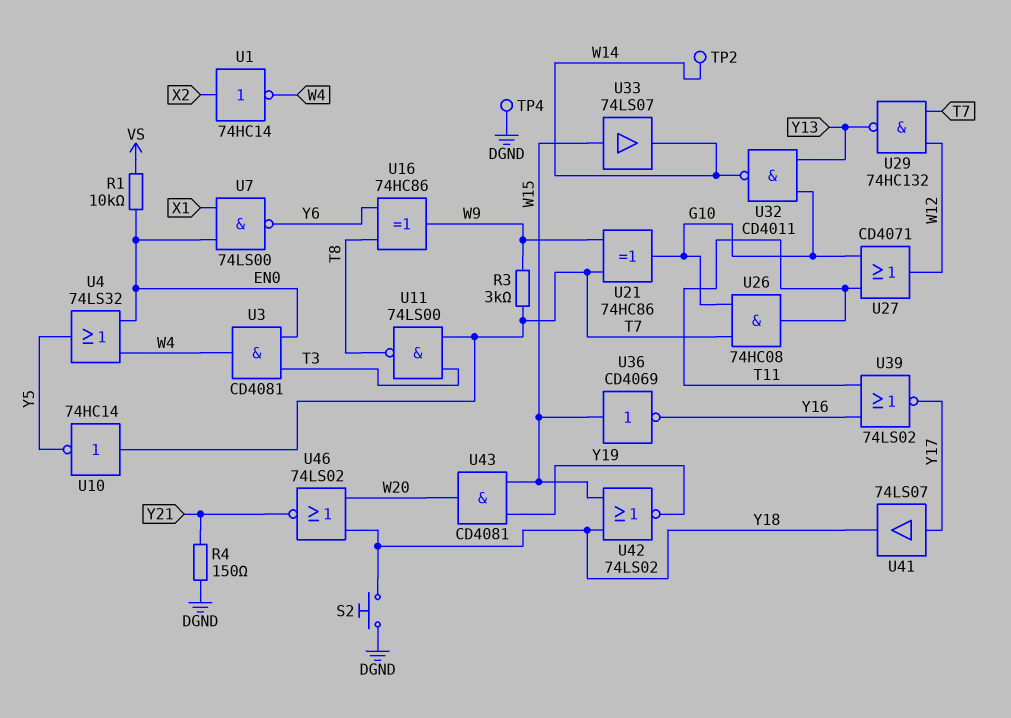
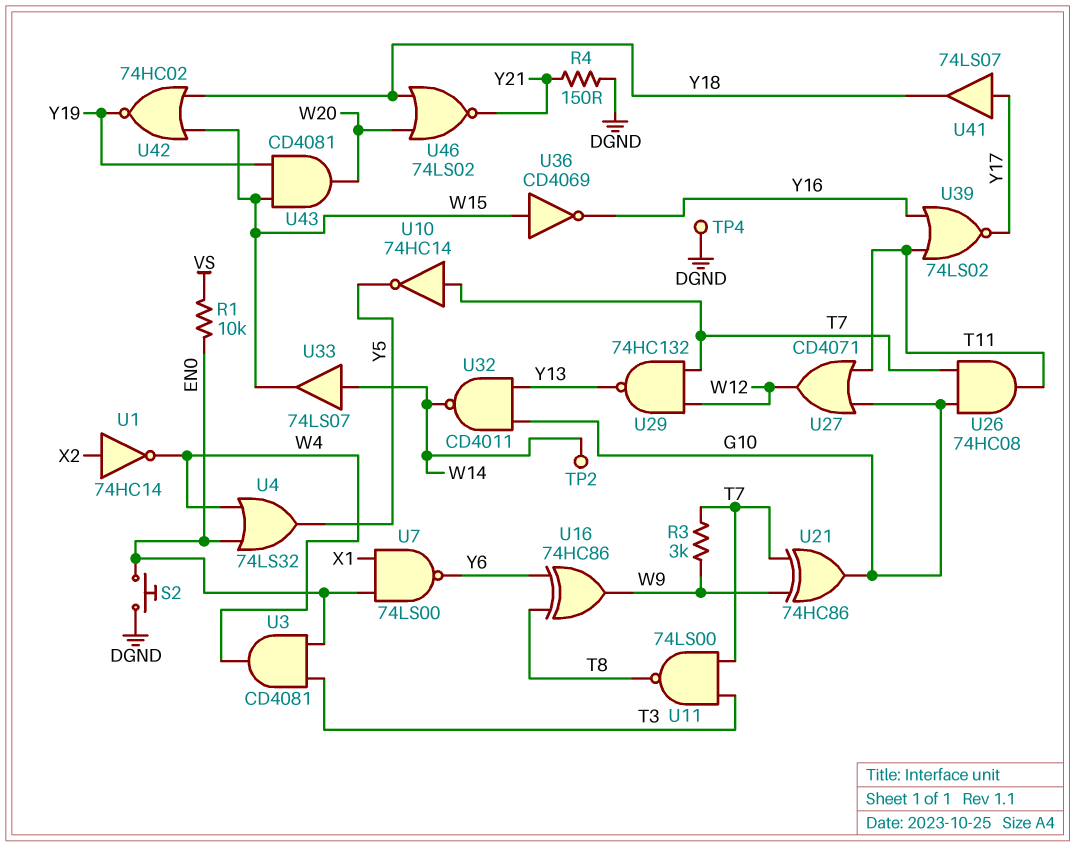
S2: button (DGND, Y18) -> button (DGND, EN0)
U33: buffer 74LS07 (in W15, out W14) -> buffer 74LS07 (in W14, out W15)
U42: NOR 74LS02 (in W15, in Y18, out Y19) -> NOR 74HC02 (in W15, in Y18, out Y19)

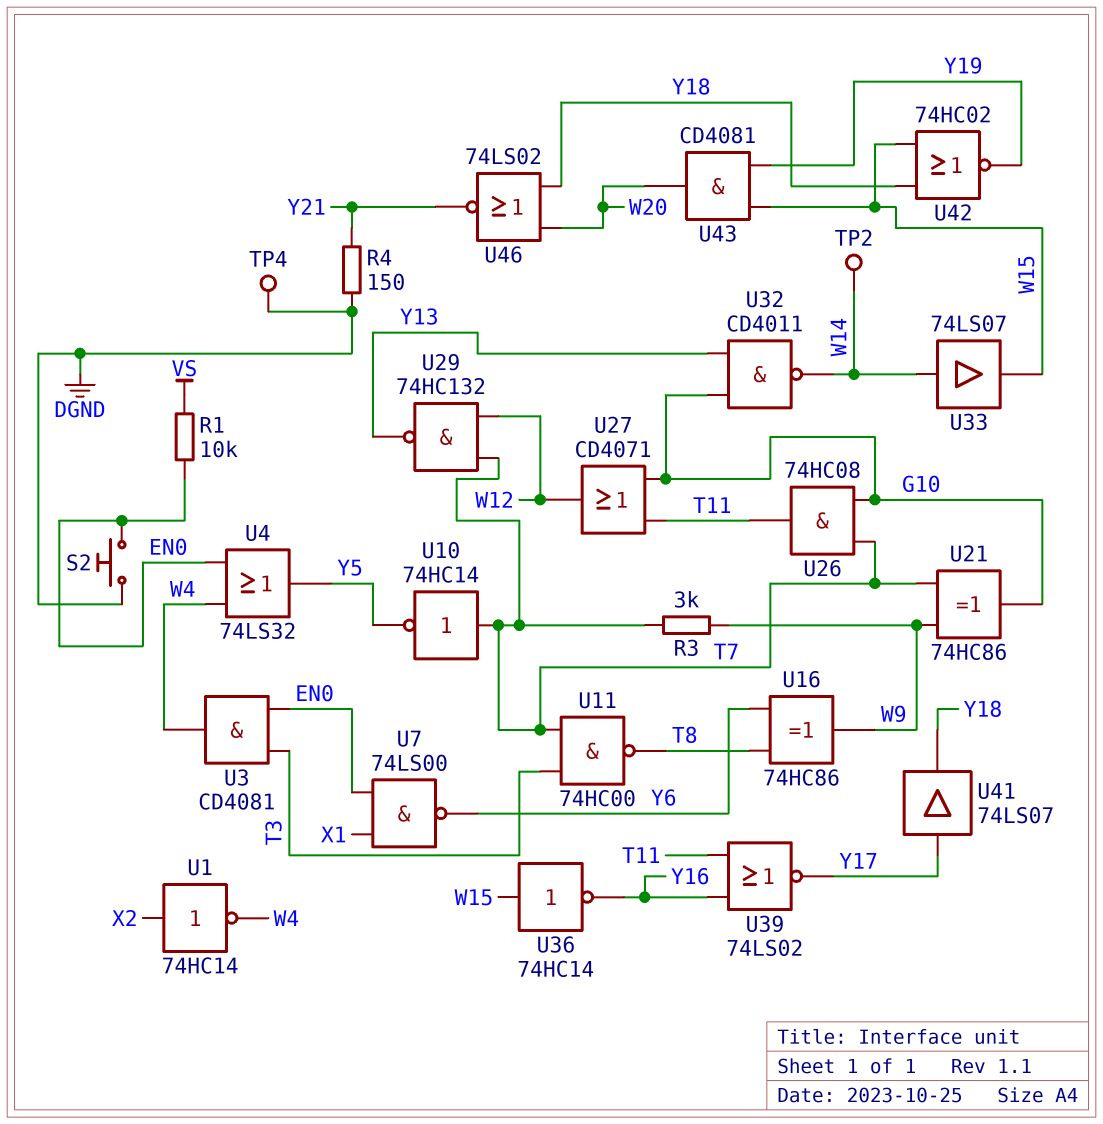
U11: NAND 74LS00 (in T3, in T7, out T8) -> NAND 74HC00 (in T3, in T7, out T8)
U36: NOT CD4069 (in W15, out Y16) -> NOT 74HC14 (in W15, out Y16)

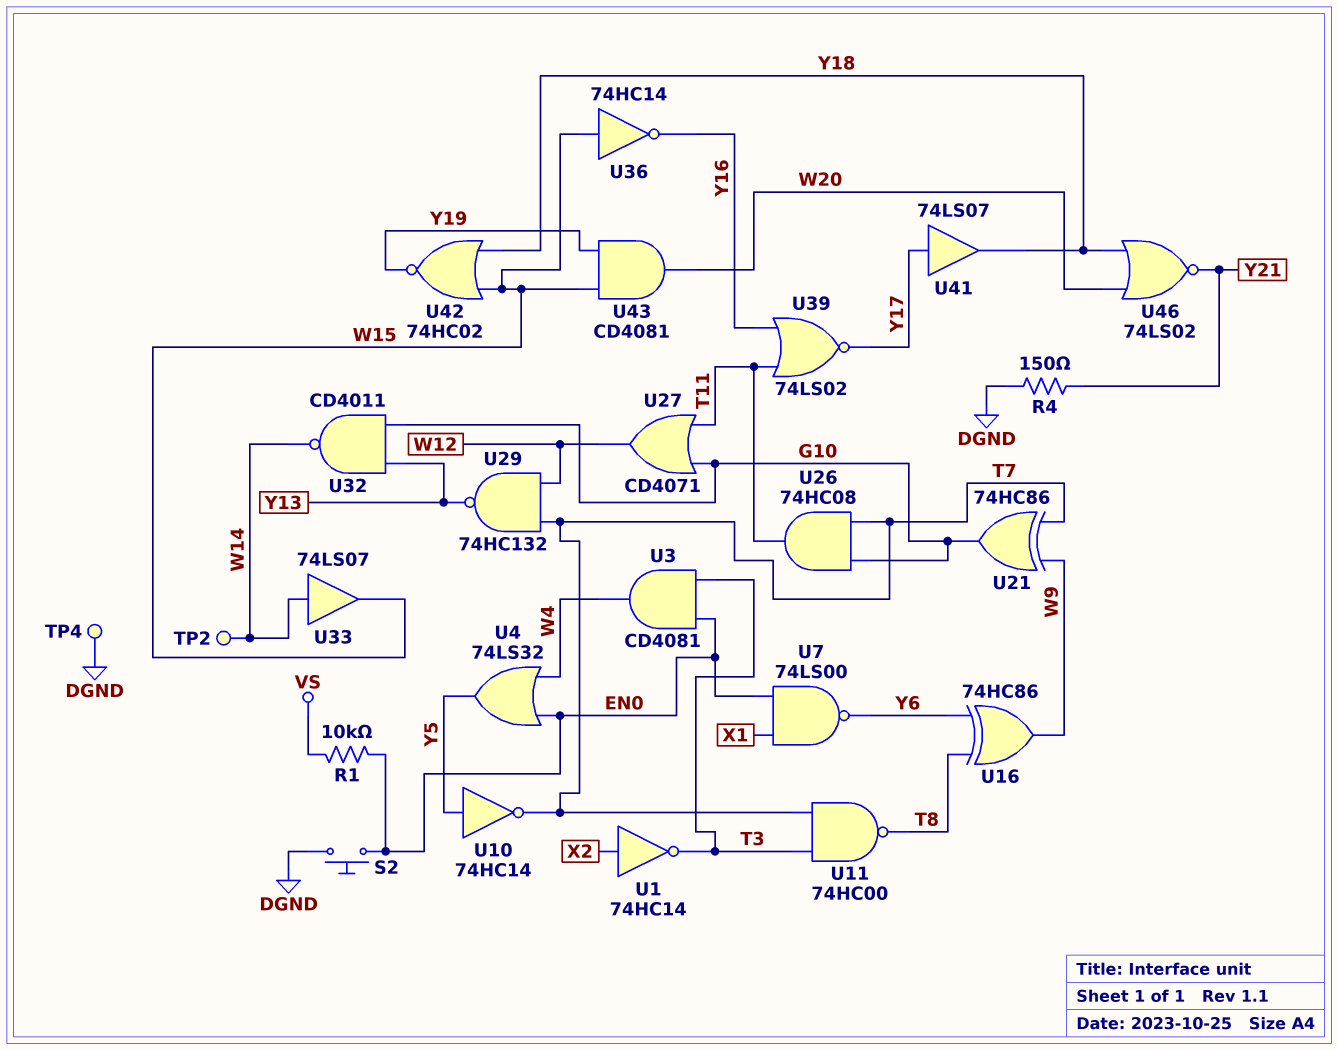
R3: 3k (T7, W9) -> none
U1: NOT 74HC14 (in X2, out W4) -> NOT 74HC14 (in X2, out T3)
U10: NOT 74HC14 (in T7, out Y5) -> NOT 74HC14 (in Y5, out T7)

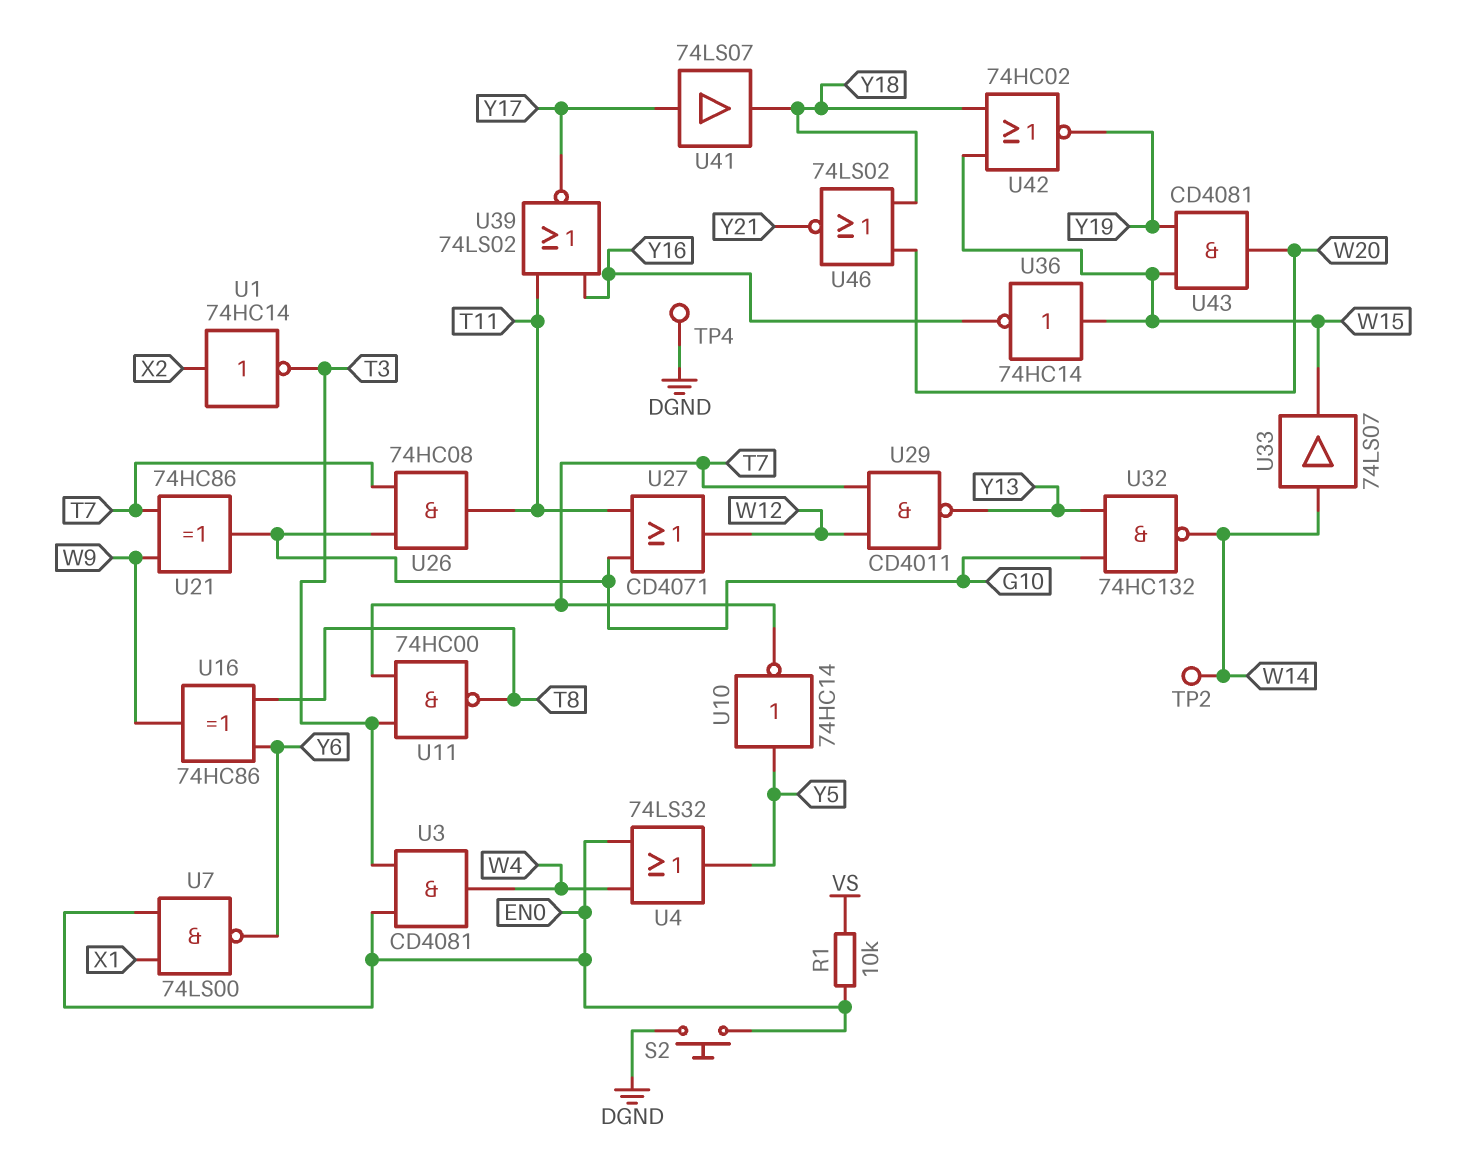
R4: 150 (DGND, Y21) -> none
U29: NAND 74HC132 (in T7, in W12, out Y13) -> NAND CD4011 (in T7, in W12, out Y13)
U32: NAND CD4011 (in G10, in Y13, out W14) -> NAND 74HC132 (in G10, in Y13, out W14)

